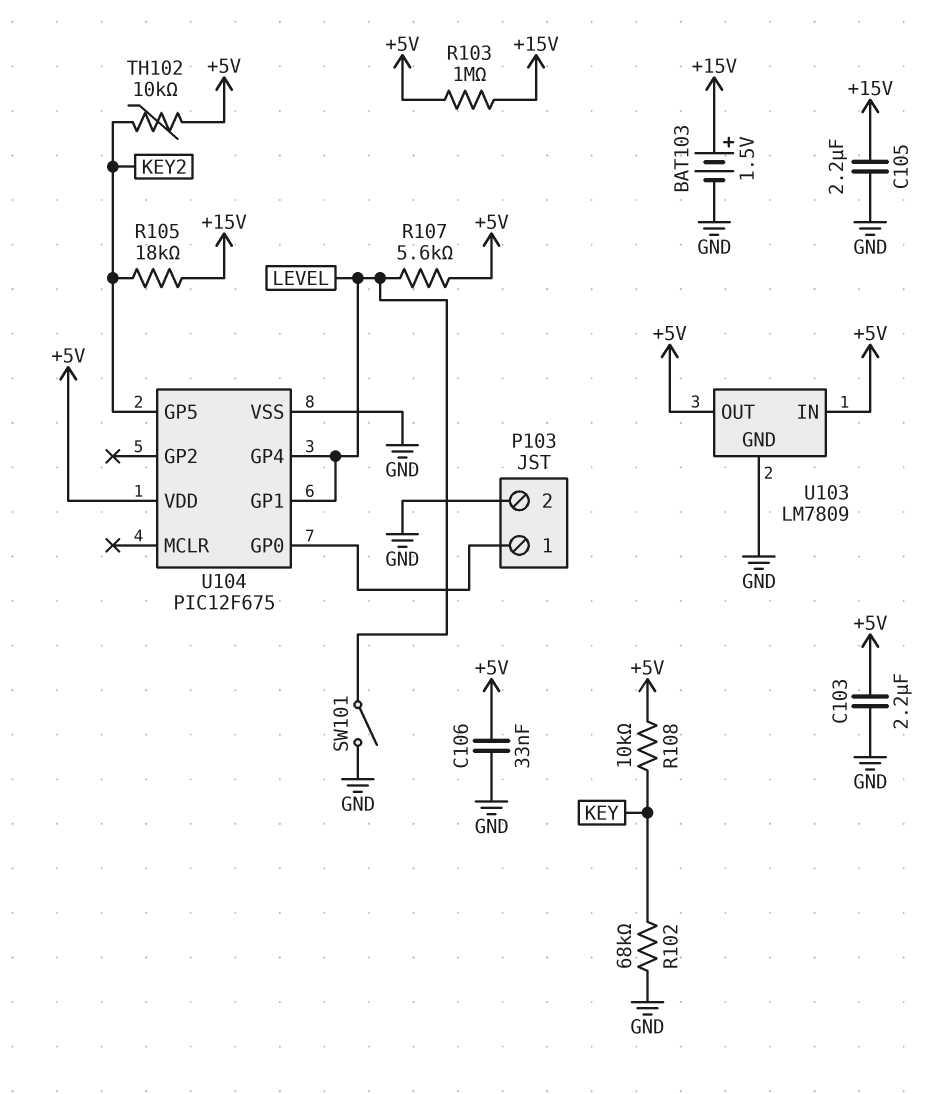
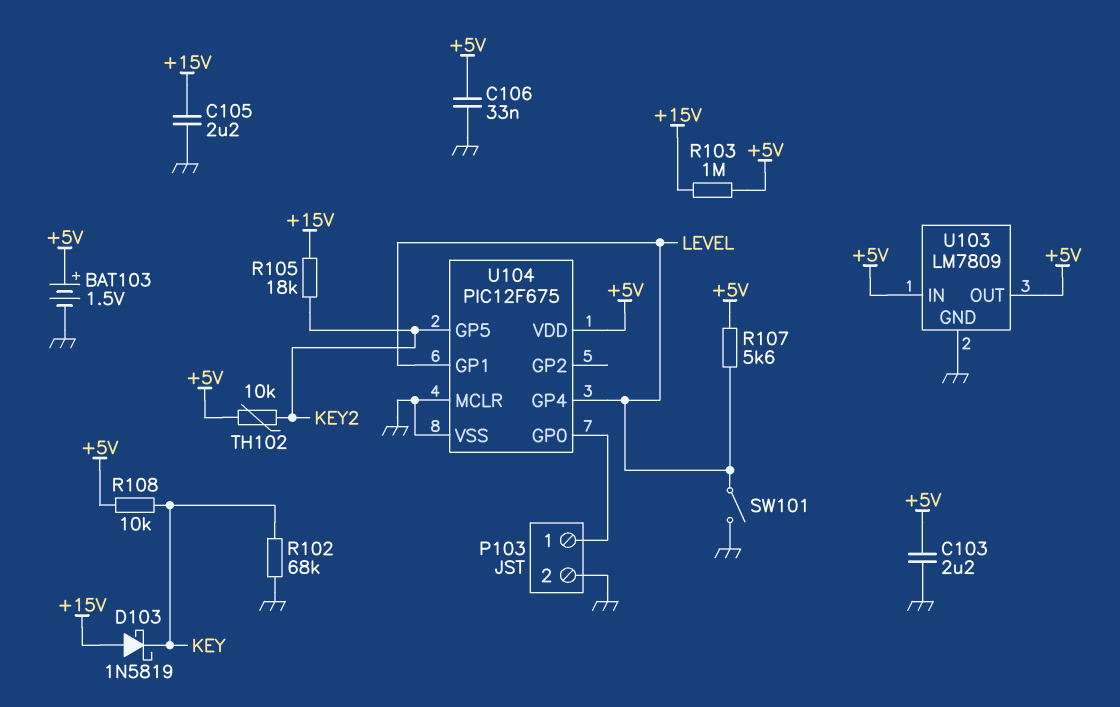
BAT103: 1.5V (plus +15V, minus GND) -> 1.5V (plus +5V, minus GND)
D103: none -> schottky 1N5819 (A +15V, K KEY)
U104 pin MCLR: none -> GND

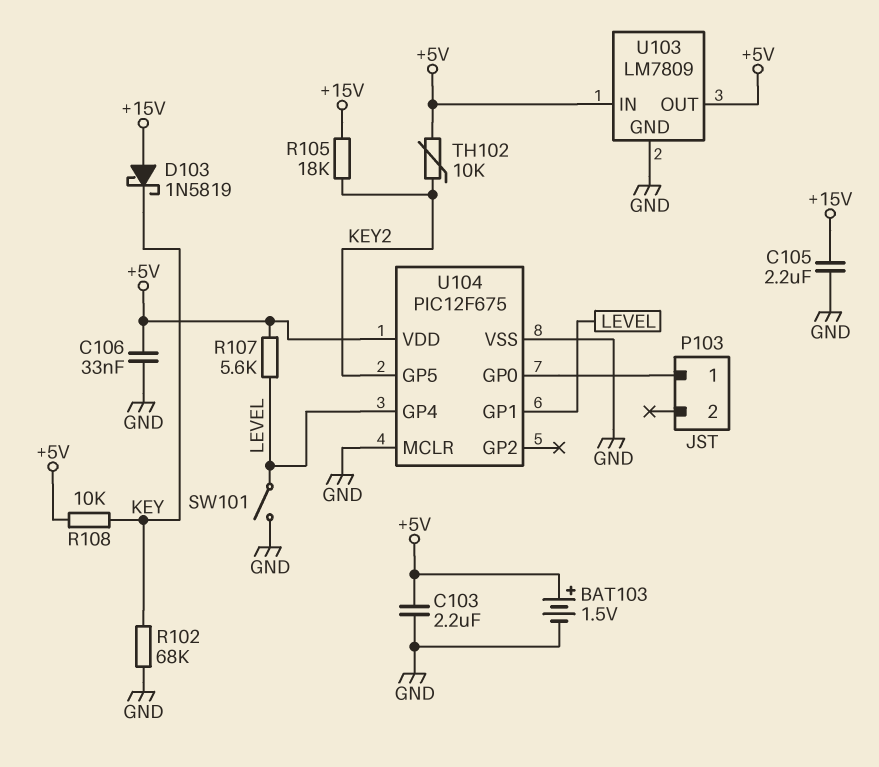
P103 pin 2: GND -> none
R103: 1M (+5V, +15V) -> none

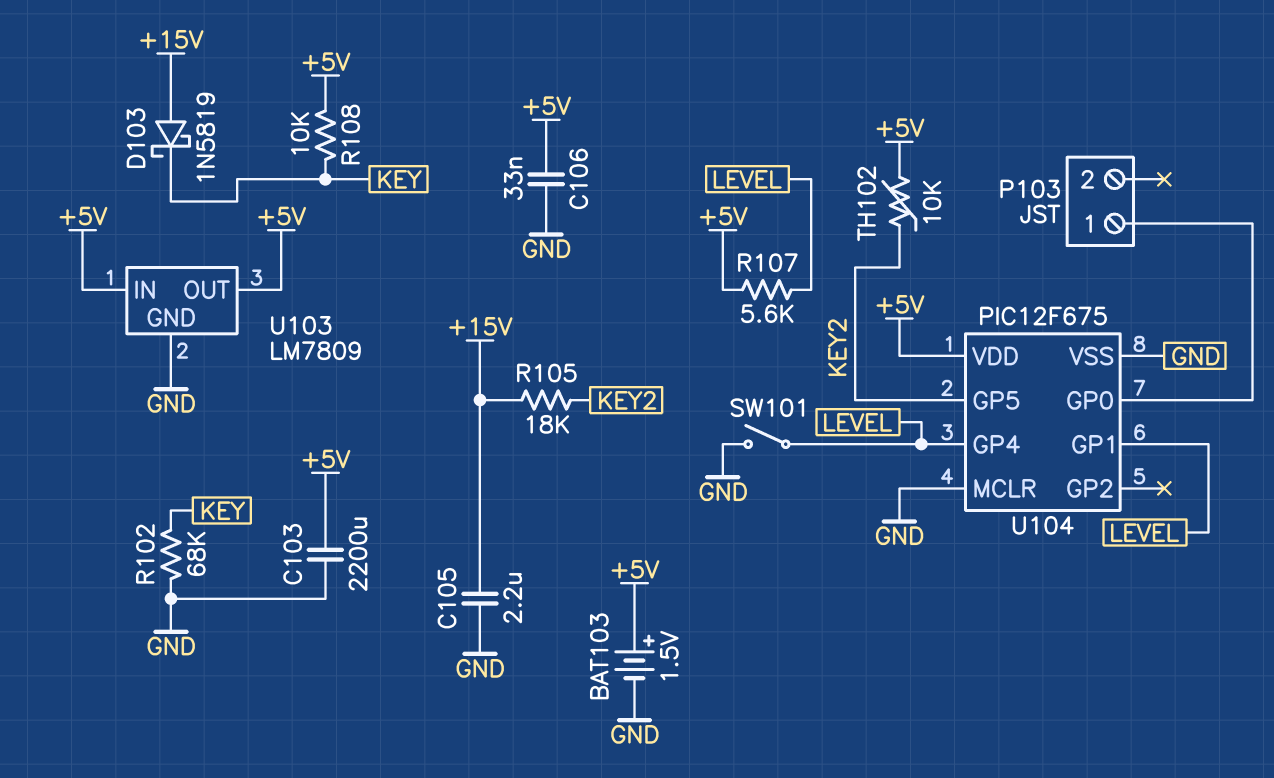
C103: 2.2uF (+5V, GND) -> 2200uF (+5V, GND)

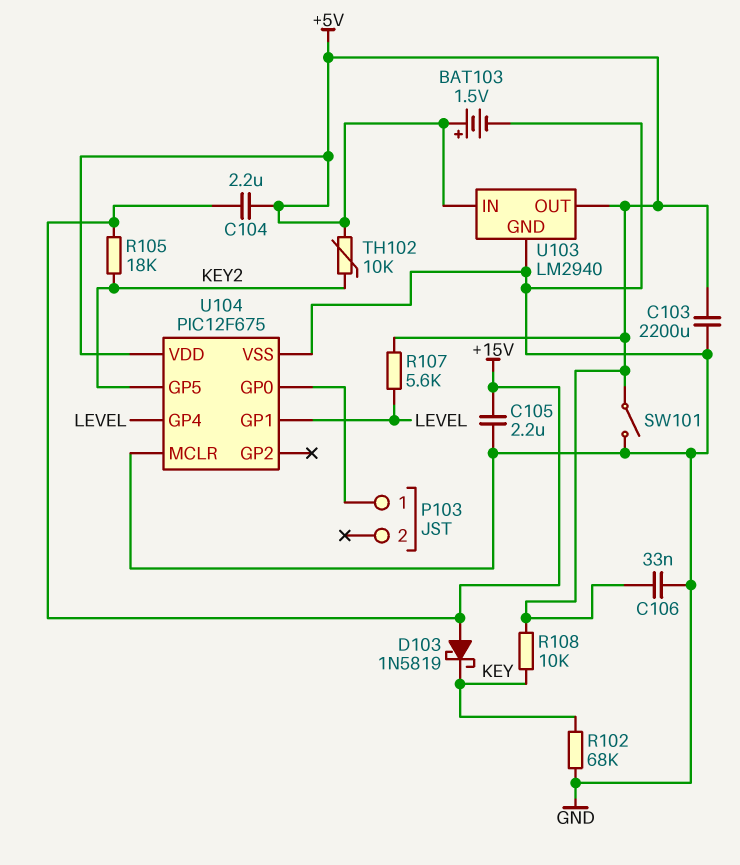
C104: none -> 2.2uF (+5V, +15V)
SW101: switch (GND, LEVEL) -> switch (+5V, GND)
U103: LM7809 -> LM2940

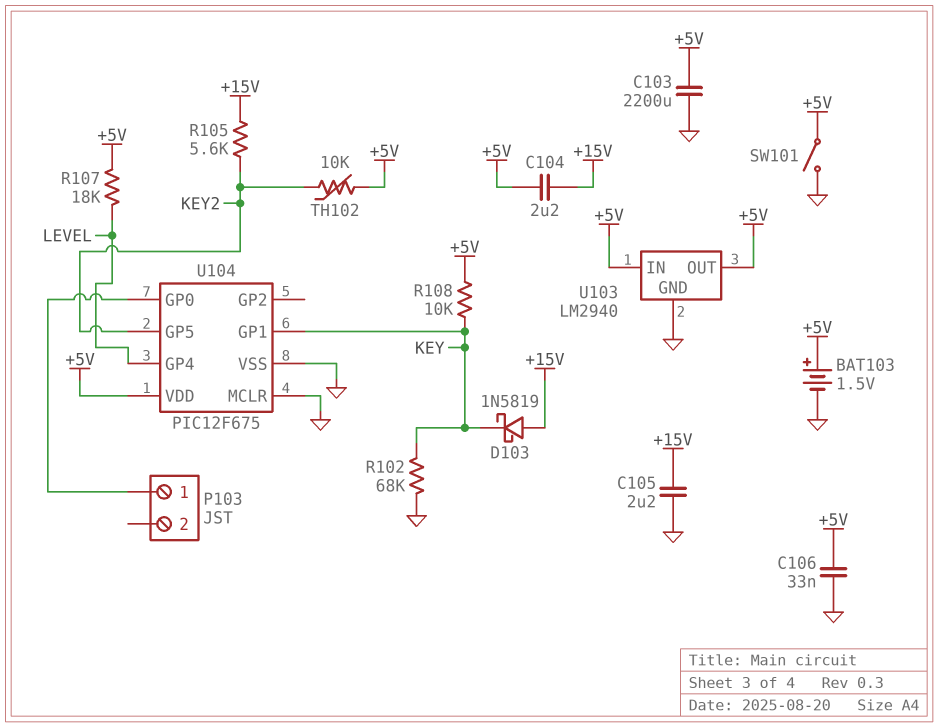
R105: 18k (+15V, KEY2) -> 5.6k (+15V, KEY2)
R107: 5.6k (+5V, LEVEL) -> 18k (+5V, LEVEL)
U104 pin GP1: LEVEL -> KEY

